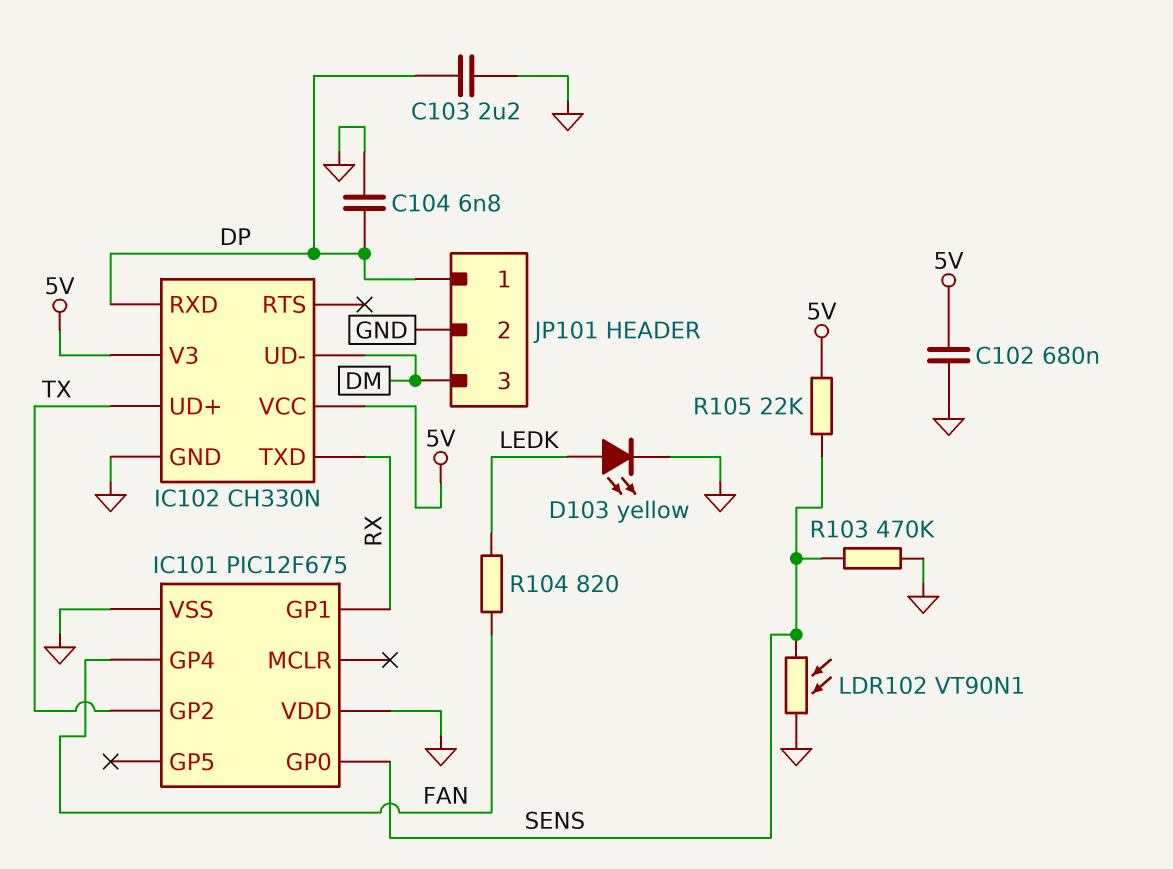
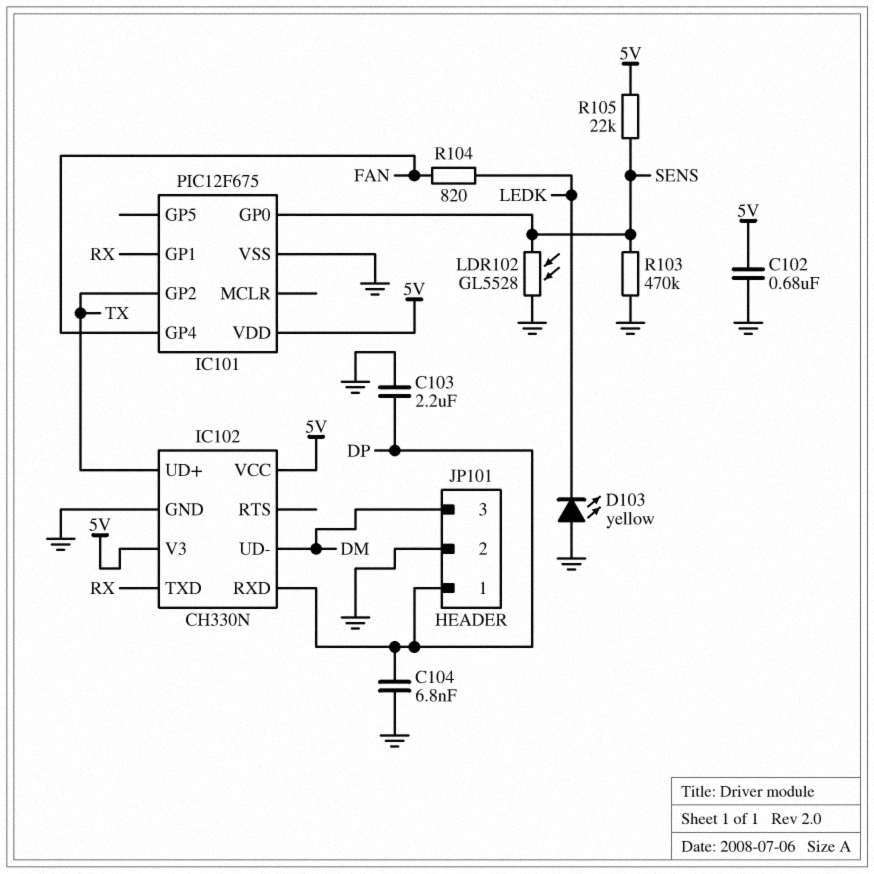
D103: LED yellow (A LEDK, K GND) -> LED yellow (A GND, K LEDK)
IC101 pin VDD: GND -> 5V
LDR102: VT90N1 (GND, SENS) -> GL5528 (GND, SENS)

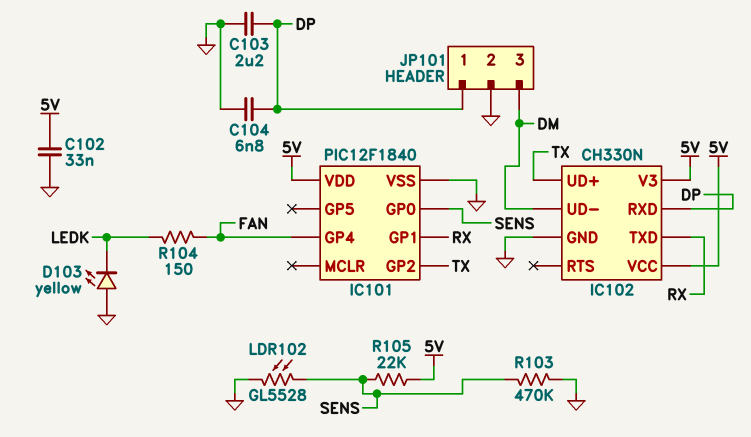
C102: 680nF (5V, GND) -> 33nF (5V, GND)
IC101: PIC12F675 -> PIC12F1840
R104: 820 (FAN, LEDK) -> 150 (FAN, LEDK)

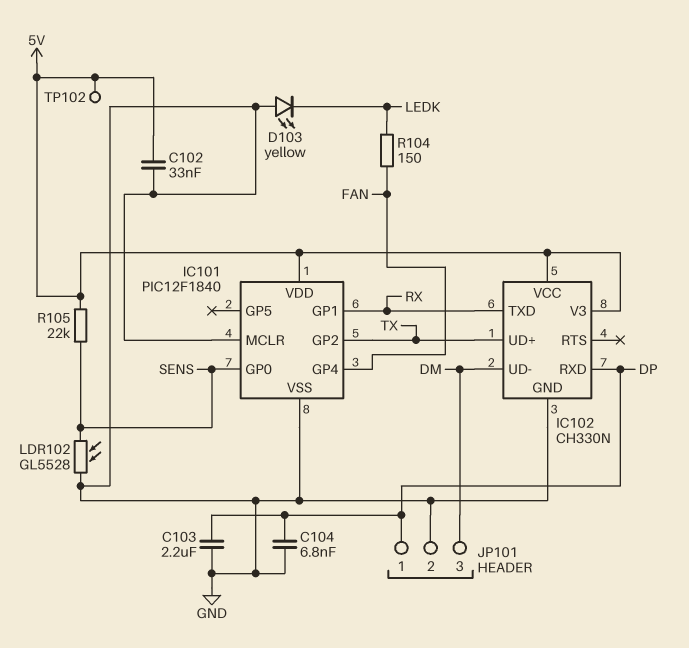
IC101 pin MCLR: none -> GND
R103: 470k (GND, SENS) -> none
TP102: none -> test point (5V)

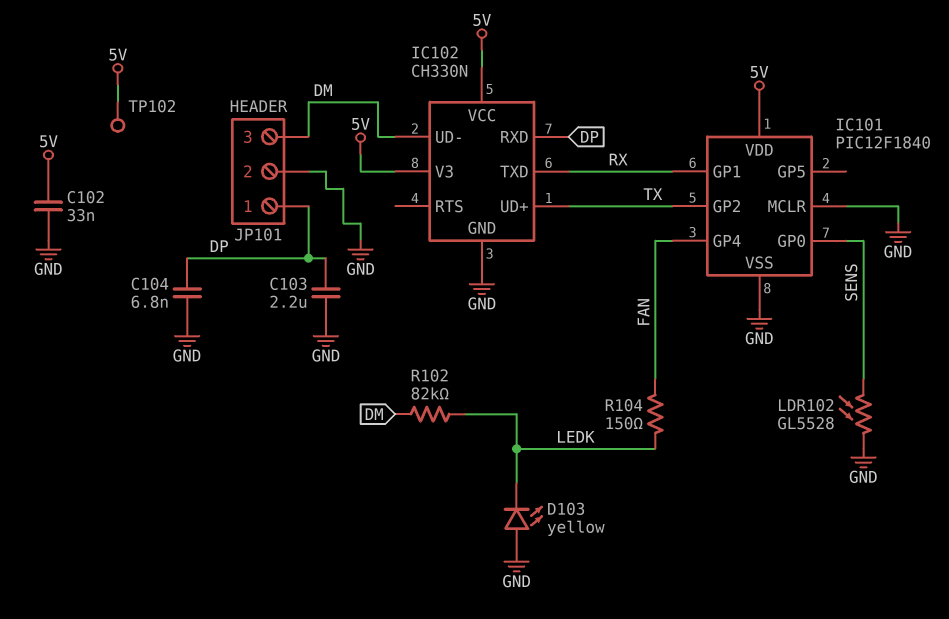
R102: none -> 82k (DM, LEDK)
R105: 22k (5V, SENS) -> none

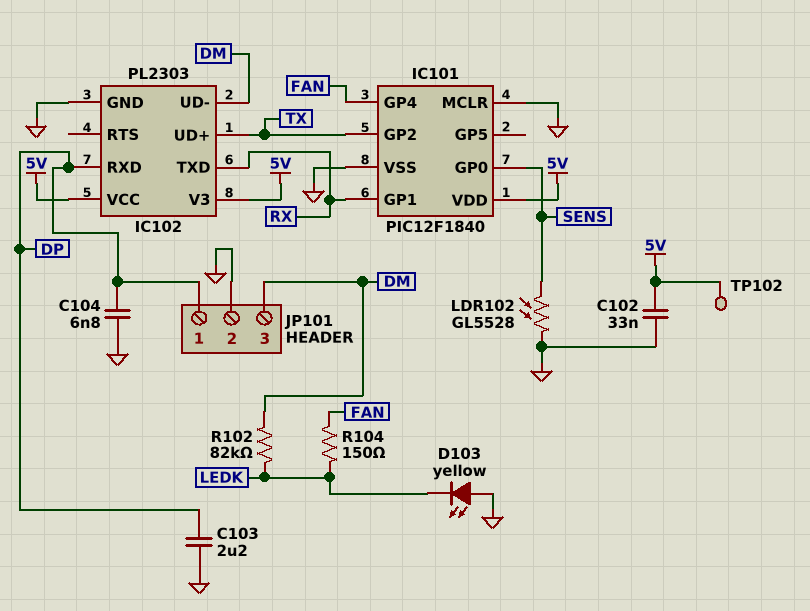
IC102: CH330N -> PL2303

